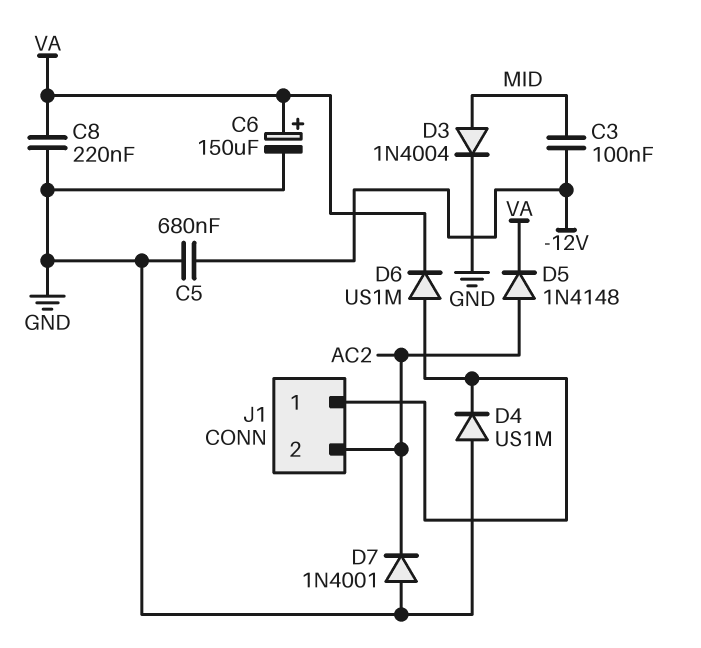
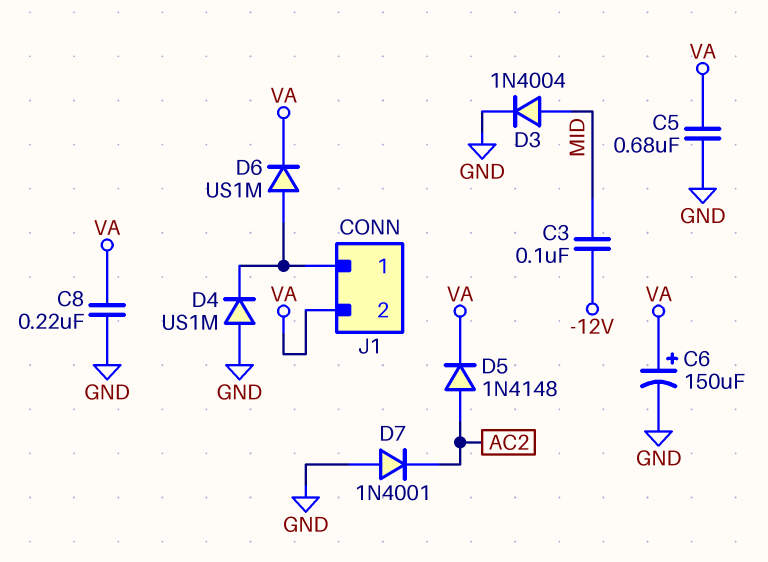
C5: 680nF (-12V, GND) -> 680nF (GND, VA)
J1 pin 2: AC2 -> VA

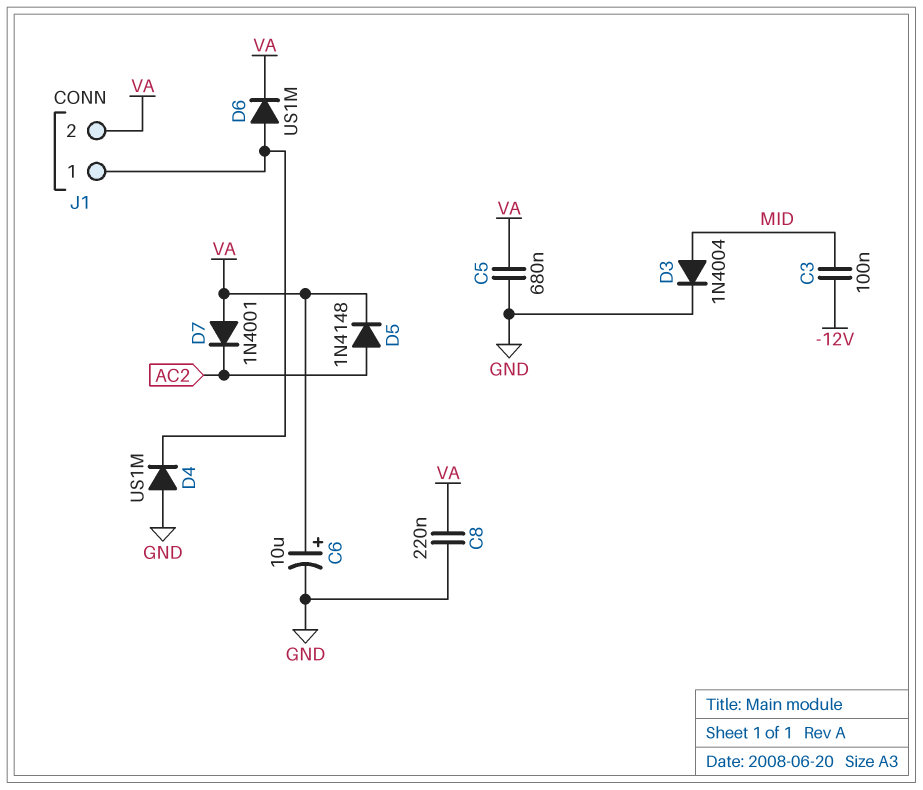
C6: 150uF (plus VA, minus GND) -> 10uF (plus VA, minus GND)
D7: diode 1N4001 (A GND, K AC2) -> diode 1N4001 (A VA, K AC2)

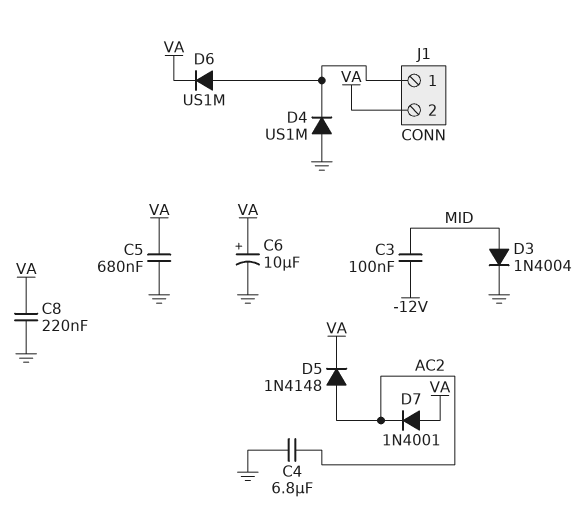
C4: none -> 6.8uF (AC2, GND)

